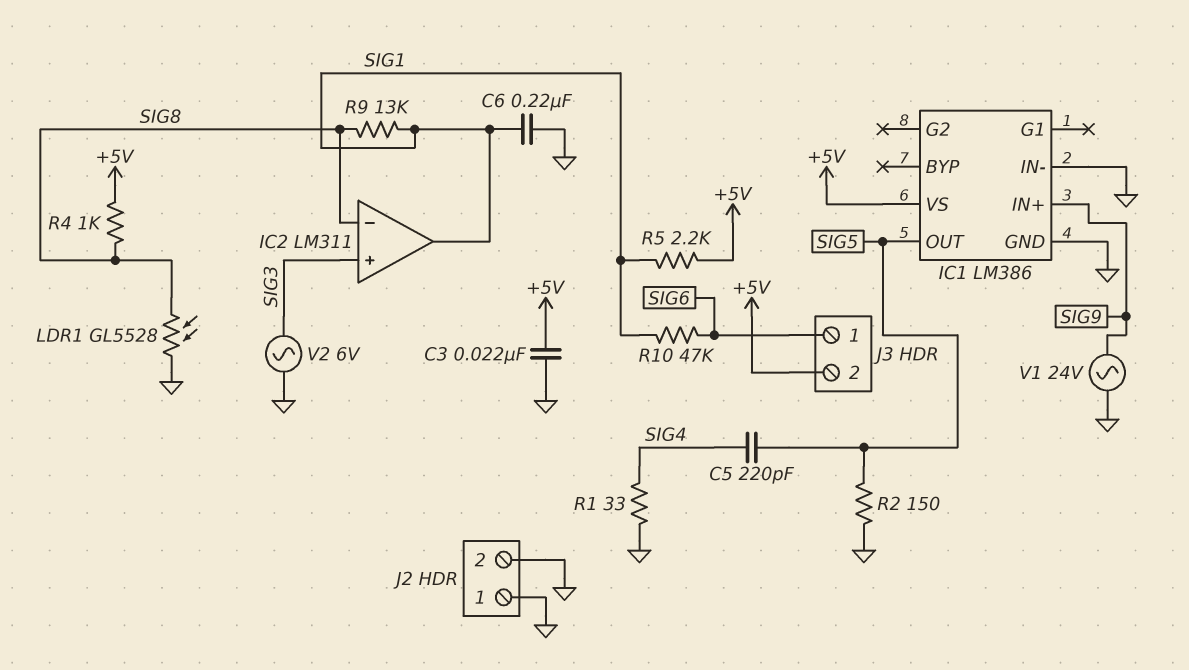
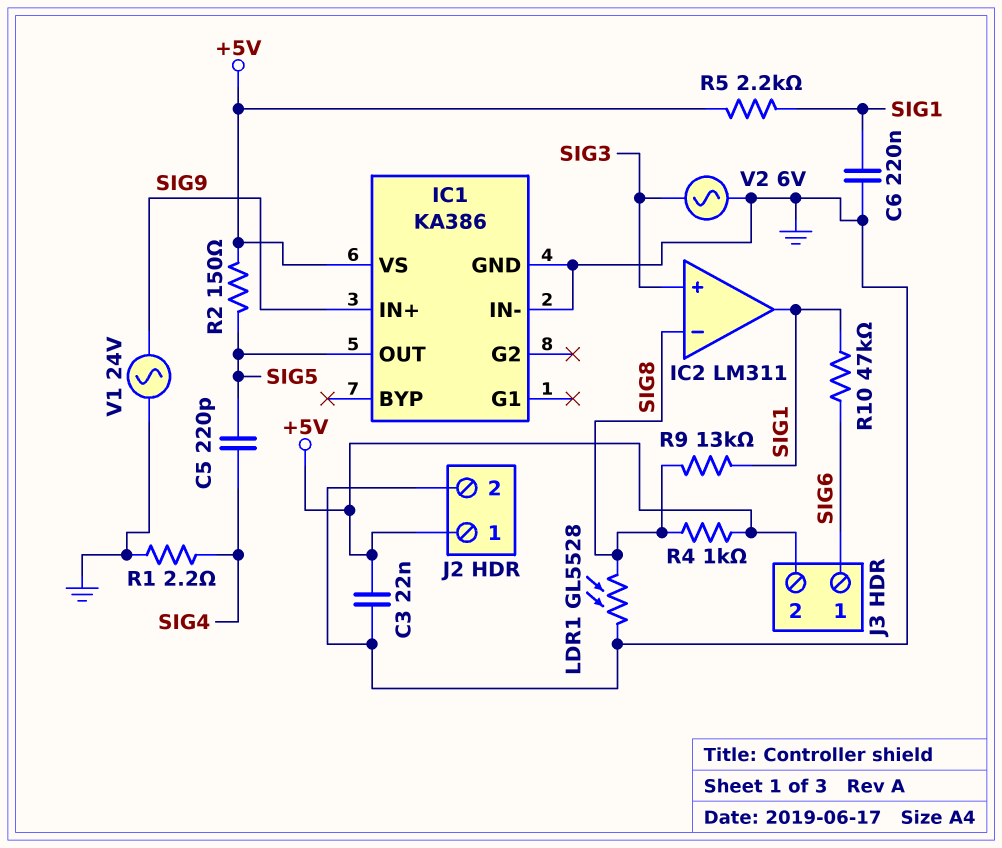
IC1: LM386 -> KA386
J2 pin 1: GND -> +5V
R1: 33 (GND, SIG4) -> 2.2 (GND, SIG4)
R2: 150 (GND, SIG5) -> 150 (+5V, SIG5)

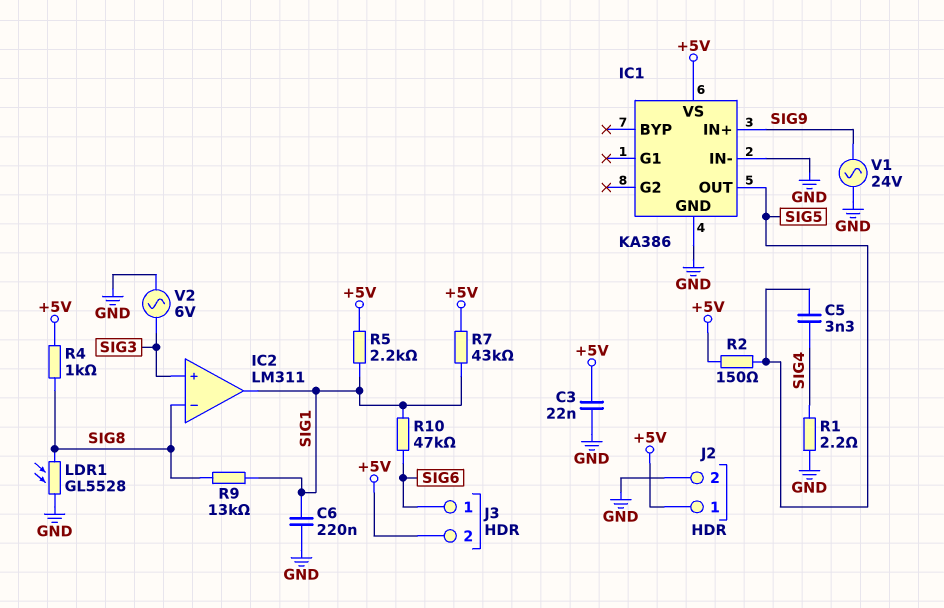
C5: 220pF (SIG4, SIG5) -> 3.3nF (SIG4, SIG5)
R7: none -> 43k (+5V, SIG1)

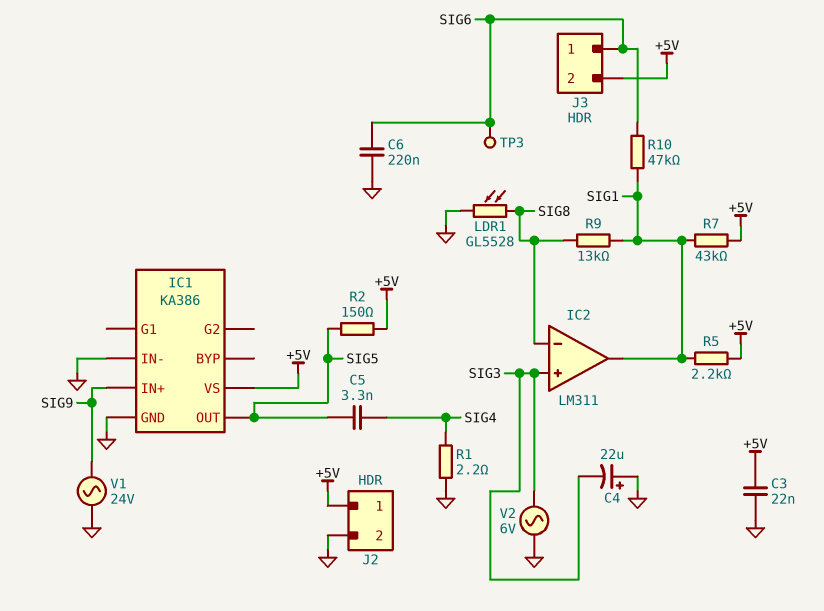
C4: none -> 22uF (plus GND, minus SIG3)
C6: 220nF (GND, SIG1) -> 220nF (GND, SIG6)
R4: 1k (+5V, SIG8) -> none
TP3: none -> test point (SIG6)

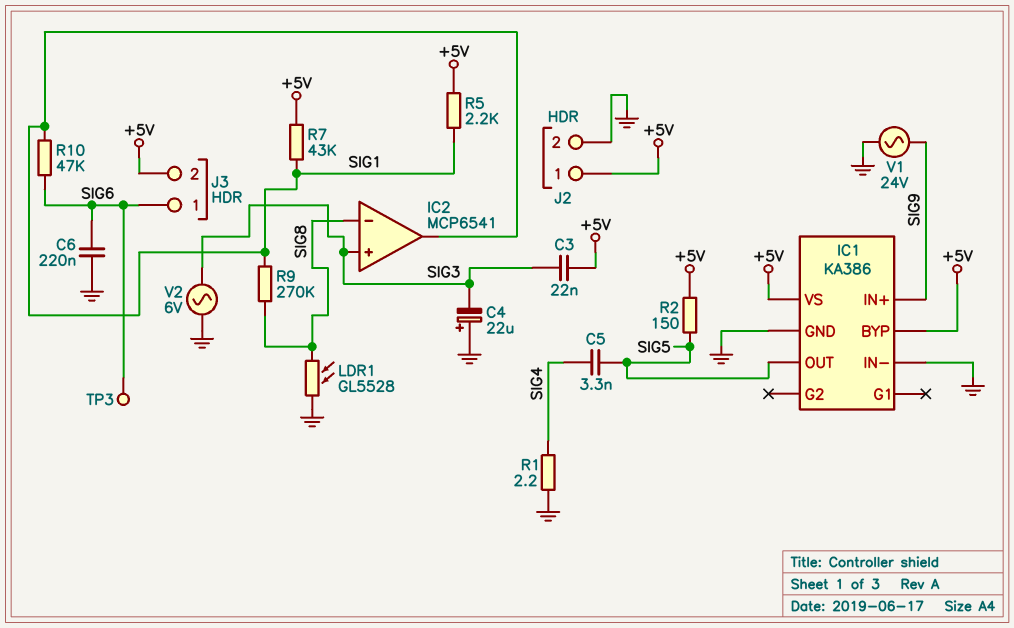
C3: 22nF (+5V, GND) -> 22nF (+5V, SIG3)
IC1 pin BYP: none -> +5V
IC2: LM311 -> MCP6541
R9: 13k (SIG1, SIG8) -> 270k (SIG1, SIG8)

